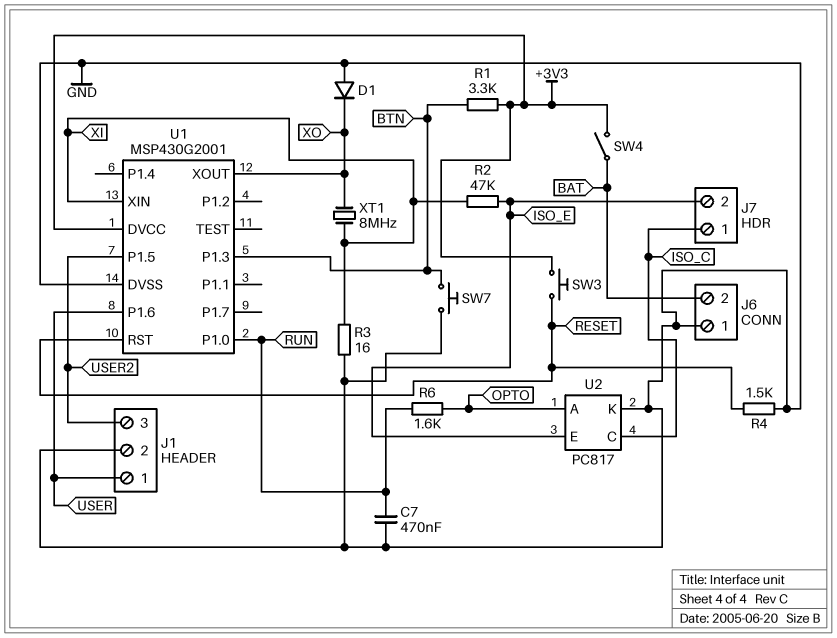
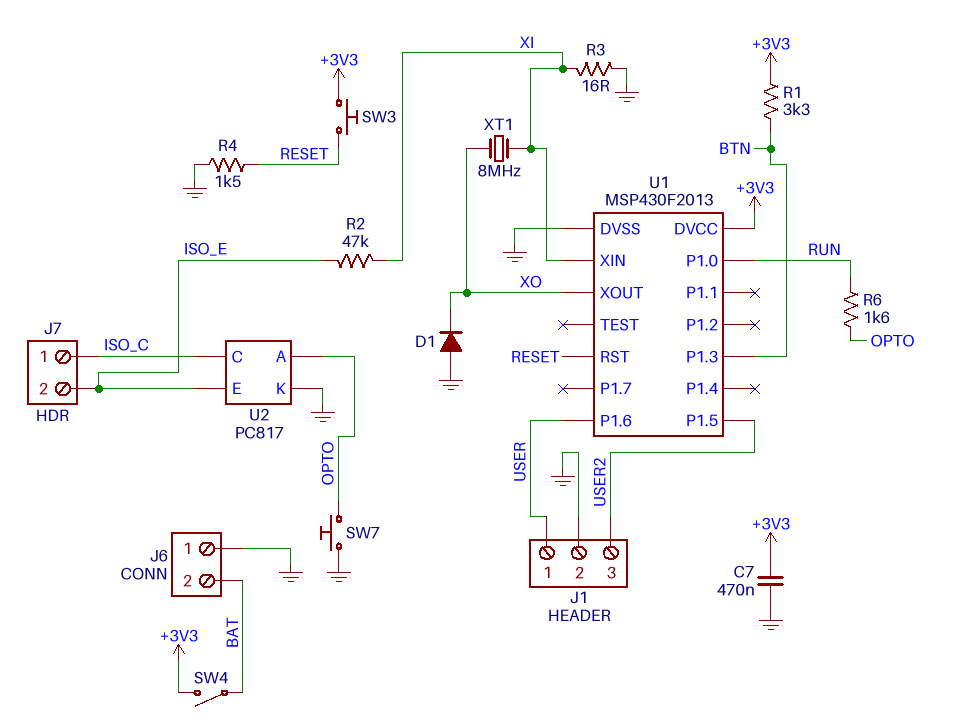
C7: 470nF (GND, RUN) -> 470nF (+3V3, GND)
SW7: button (BTN, GND) -> button (GND, OPTO)
U1: MSP430G2001 -> MSP430F2013

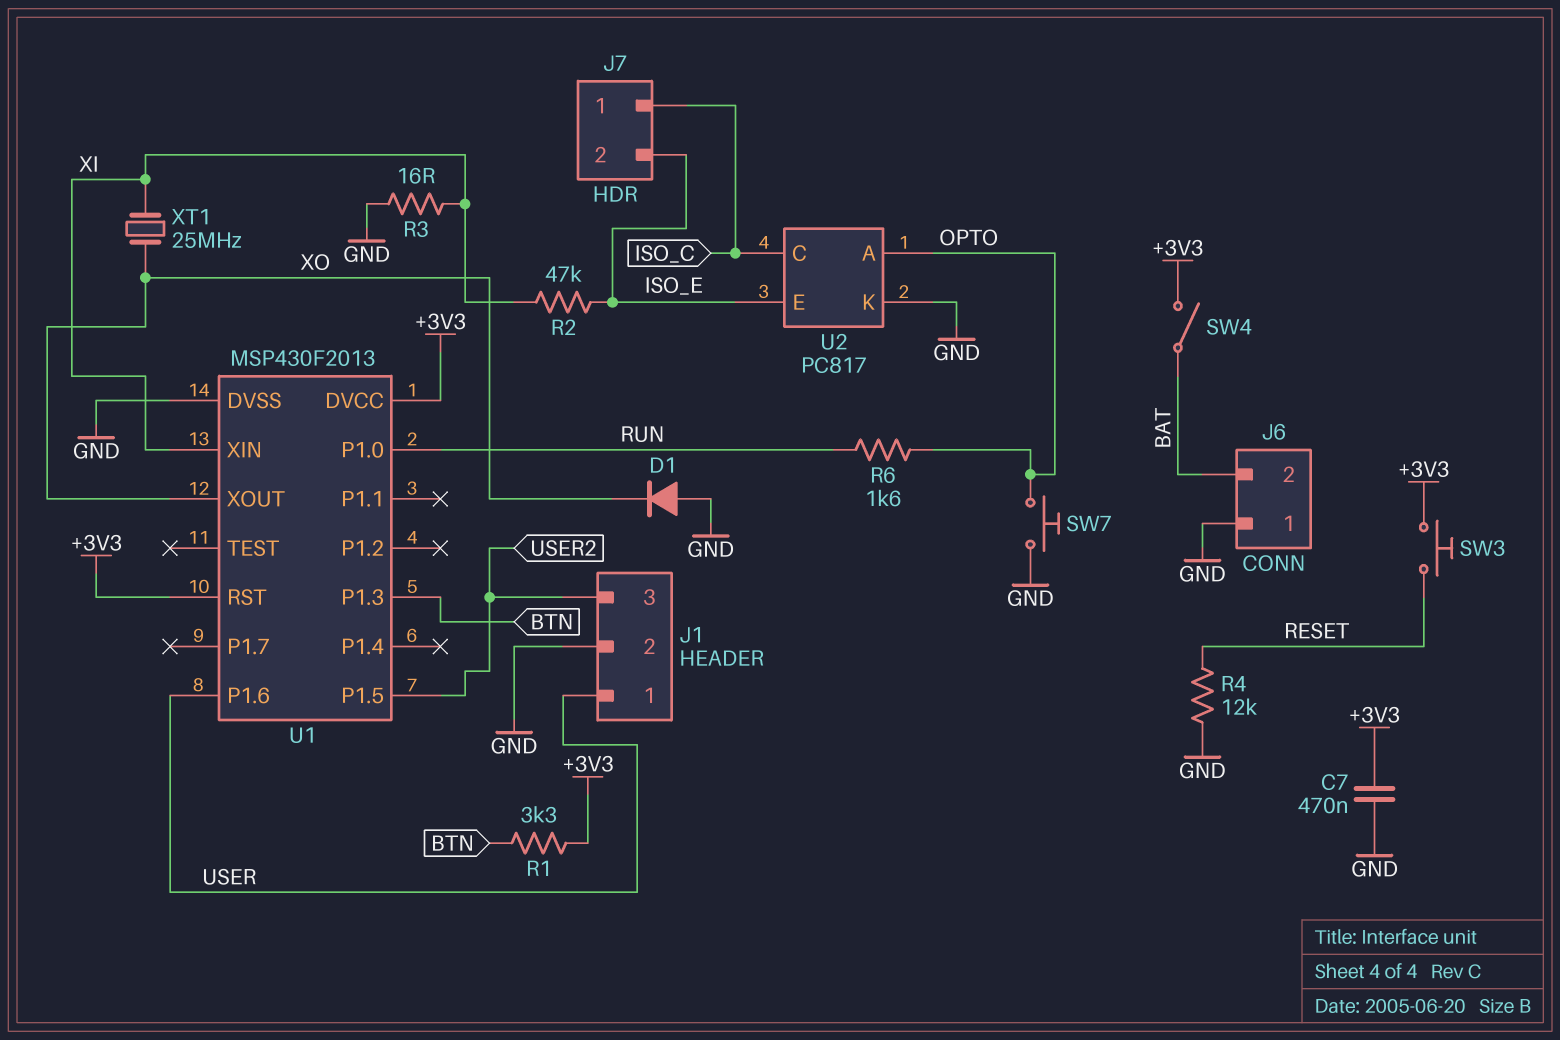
R4: 1.5k (GND, RESET) -> 12k (GND, RESET)
U1 pin RST: RESET -> +3V3
XT1: 8MHz (XI, XO) -> 25MHz (XI, XO)

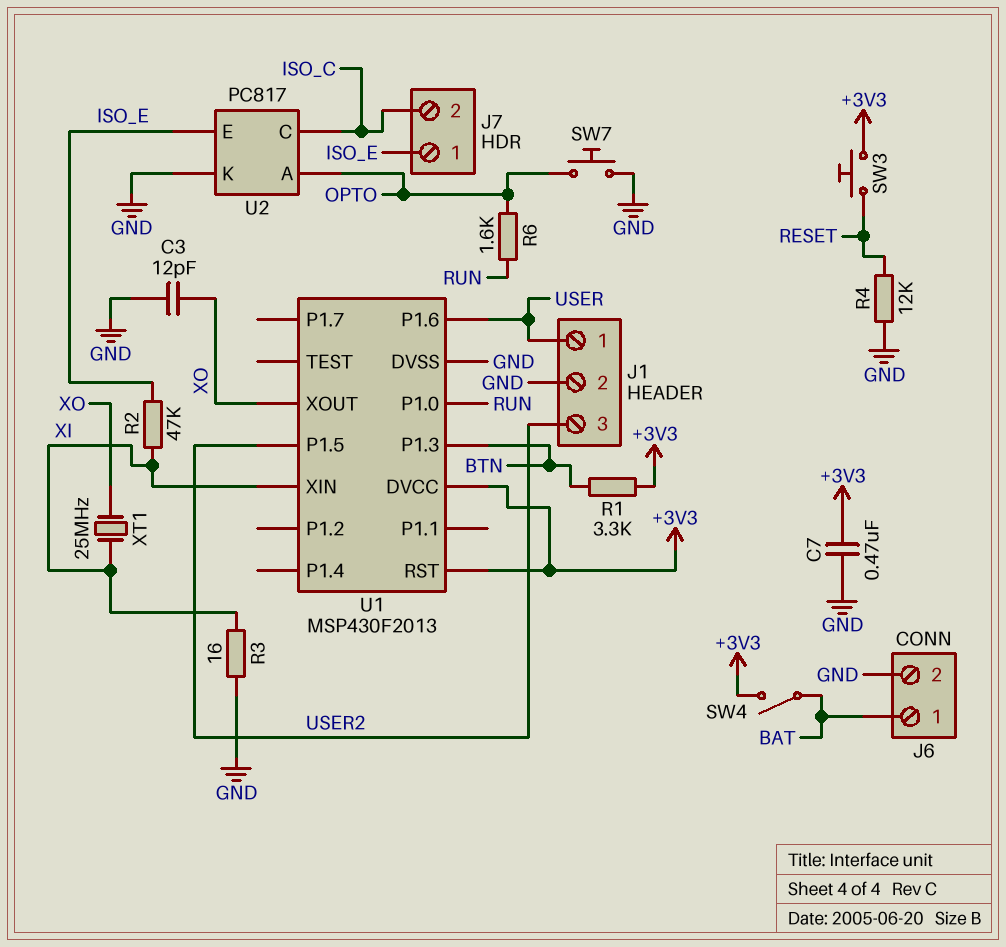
C3: none -> 12pF (GND, XO)
D1: diode (A GND, K XO) -> none
J6 pin 1: GND -> BAT
J6 pin 2: BAT -> GND
J7 pin 1: ISO_C -> ISO_E
J7 pin 2: ISO_E -> ISO_C

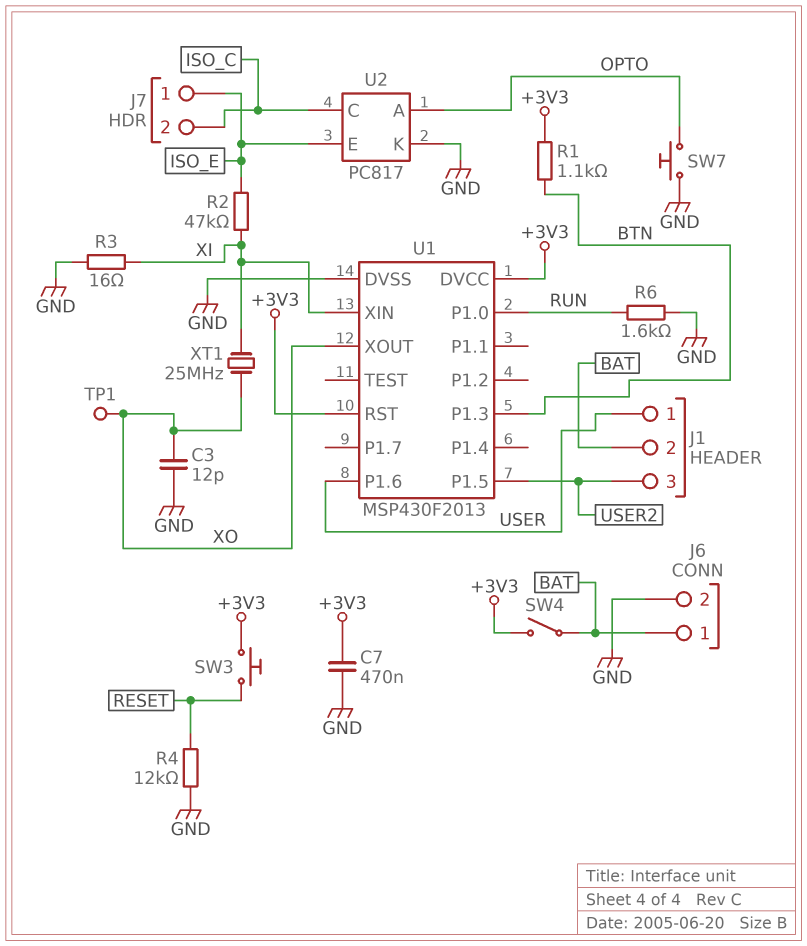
J1 pin 2: GND -> BAT
R1: 3.3k (+3V3, BTN) -> 1.1k (+3V3, BTN)
R6: 1.6k (OPTO, RUN) -> 1.6k (GND, RUN)
TP1: none -> test point (XO)

